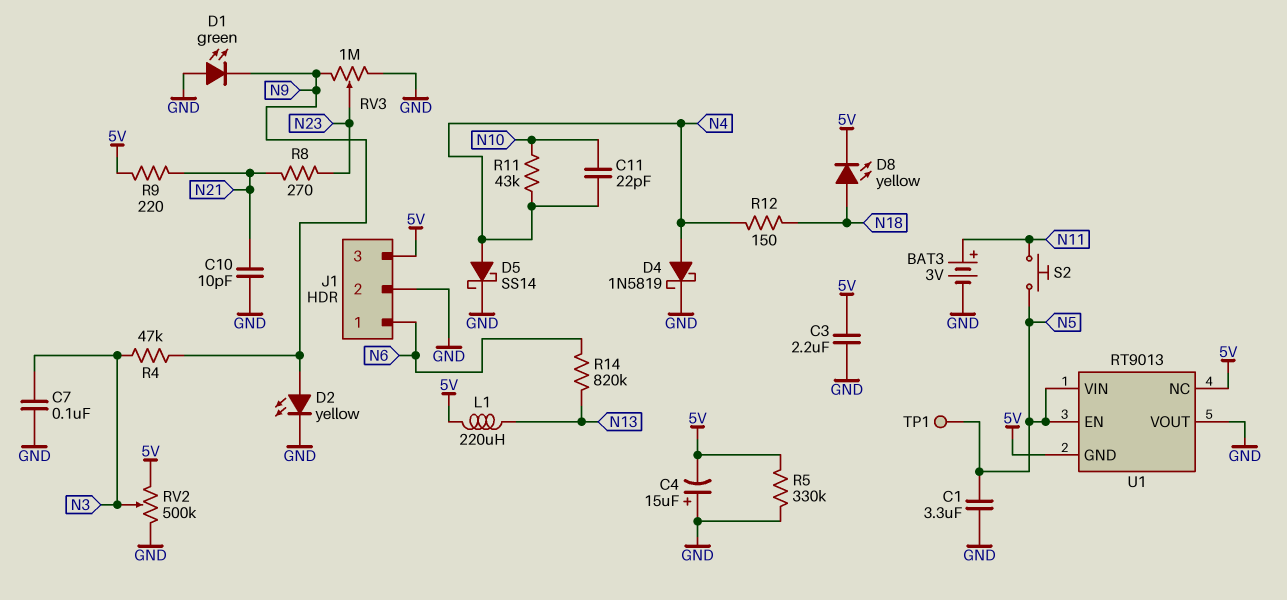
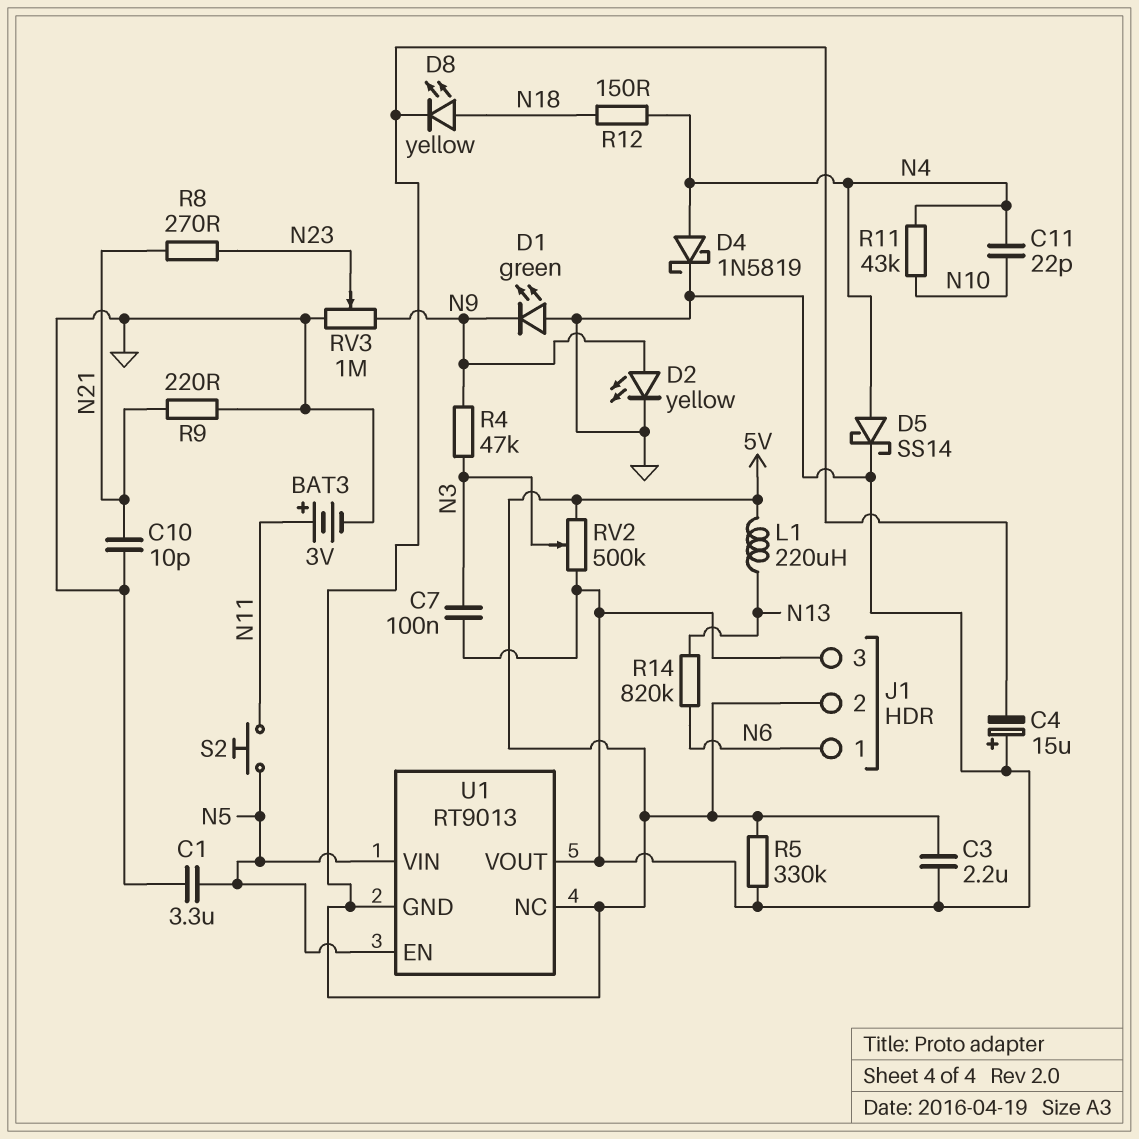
J1 pin 2: GND -> 5V
J1 pin 3: 5V -> GND
R9: 220 (5V, N21) -> 220 (GND, N21)
TP1: test point (N5) -> none

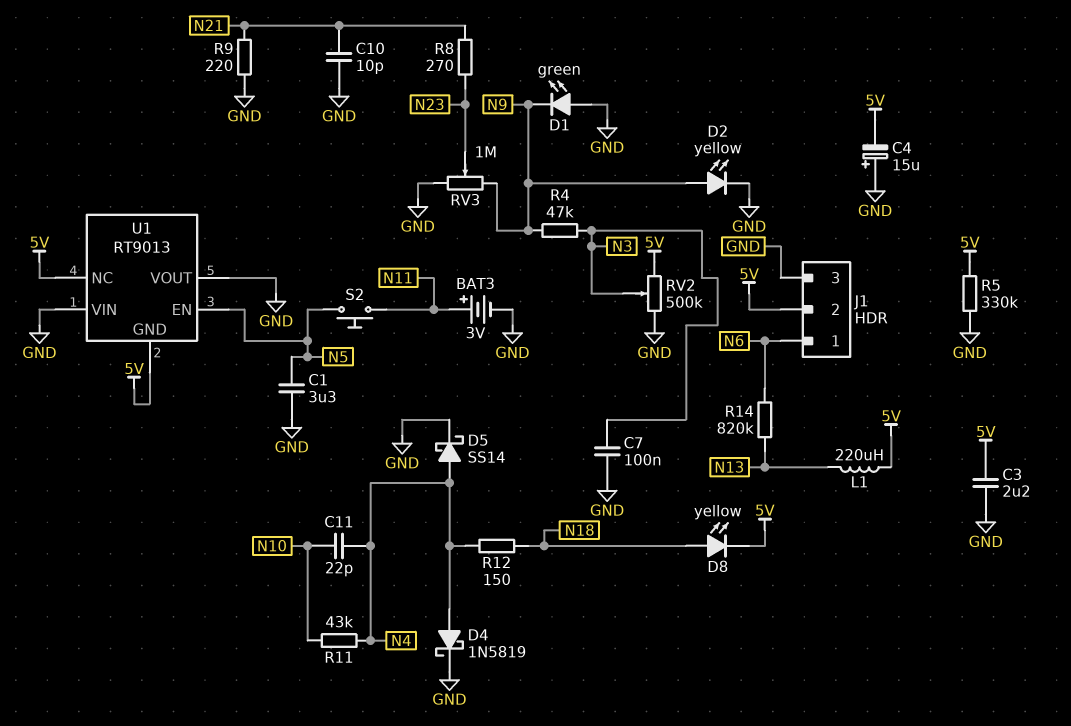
U1 pin VIN: N5 -> GND

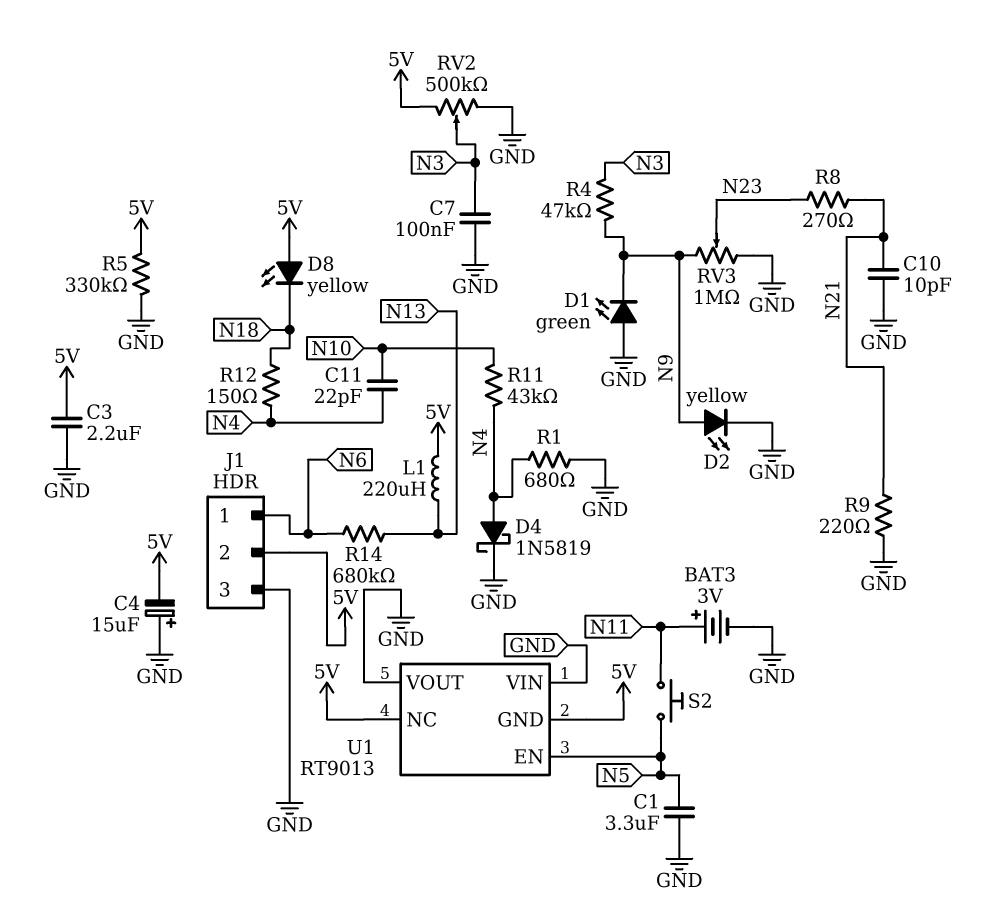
D5: schottky SS14 (A N4, K GND) -> none
D8: LED yellow (A N18, K 5V) -> LED yellow (A 5V, K N18)
R1: none -> 680 (GND, N4)
R14: 820k (N6, N13) -> 680k (N6, N13)

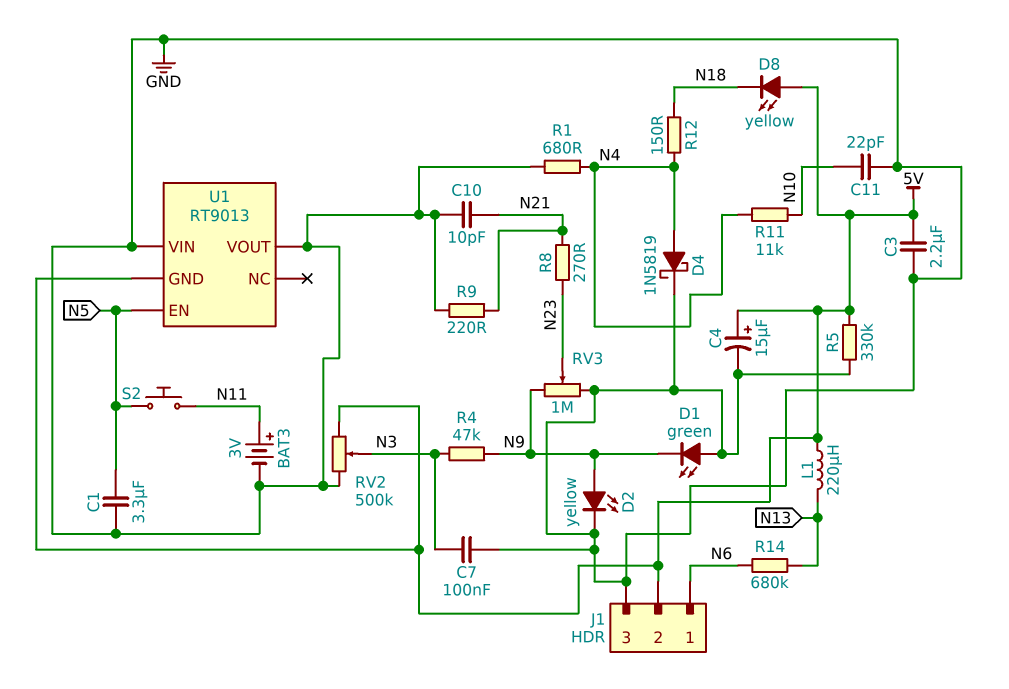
C4: 15uF (plus GND, minus 5V) -> 15uF (plus 5V, minus GND)
C11: 22pF (N4, N10) -> 22pF (GND, N10)
R11: 43k (N4, N10) -> 11k (N4, N10)
U1 pin NC: 5V -> none

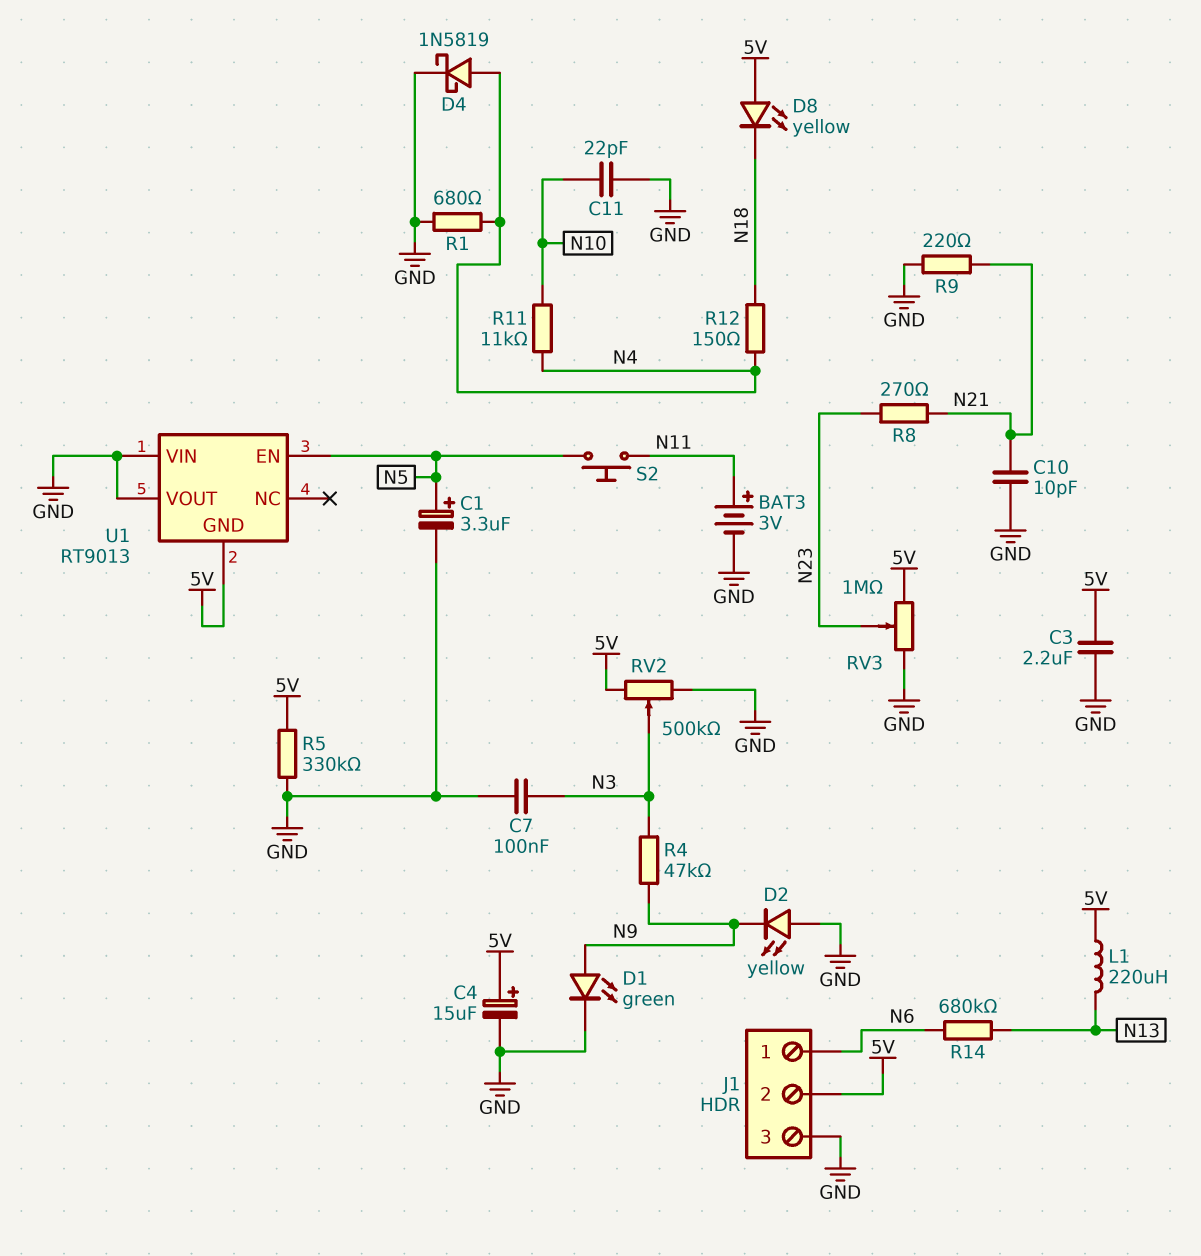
C1: 3.3uF (GND, N5) -> 3.3uF (plus N5, minus GND)
D1: LED green (A GND, K N9) -> LED green (A N9, K GND)
D2: LED yellow (A N9, K GND) -> LED yellow (A GND, K N9)
RV3: 1M (GND, N9, wiper N23) -> 1M (5V, GND, wiper N23)

